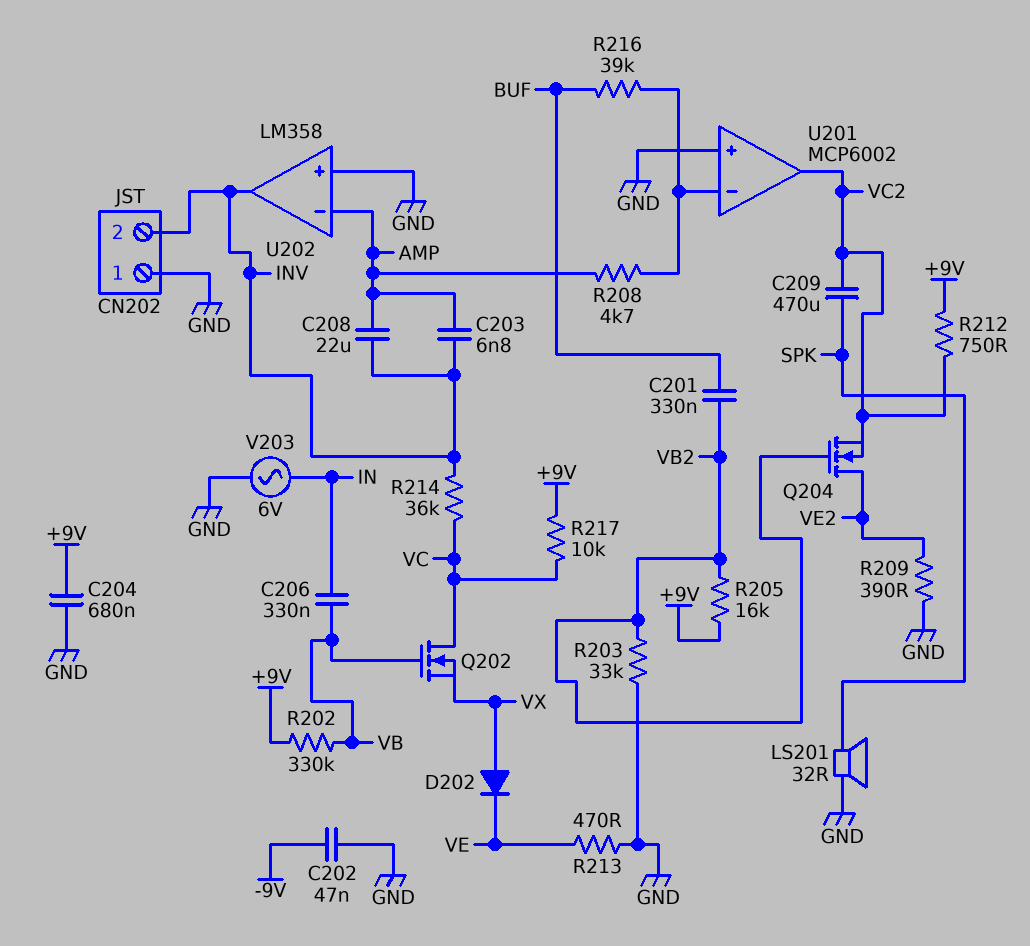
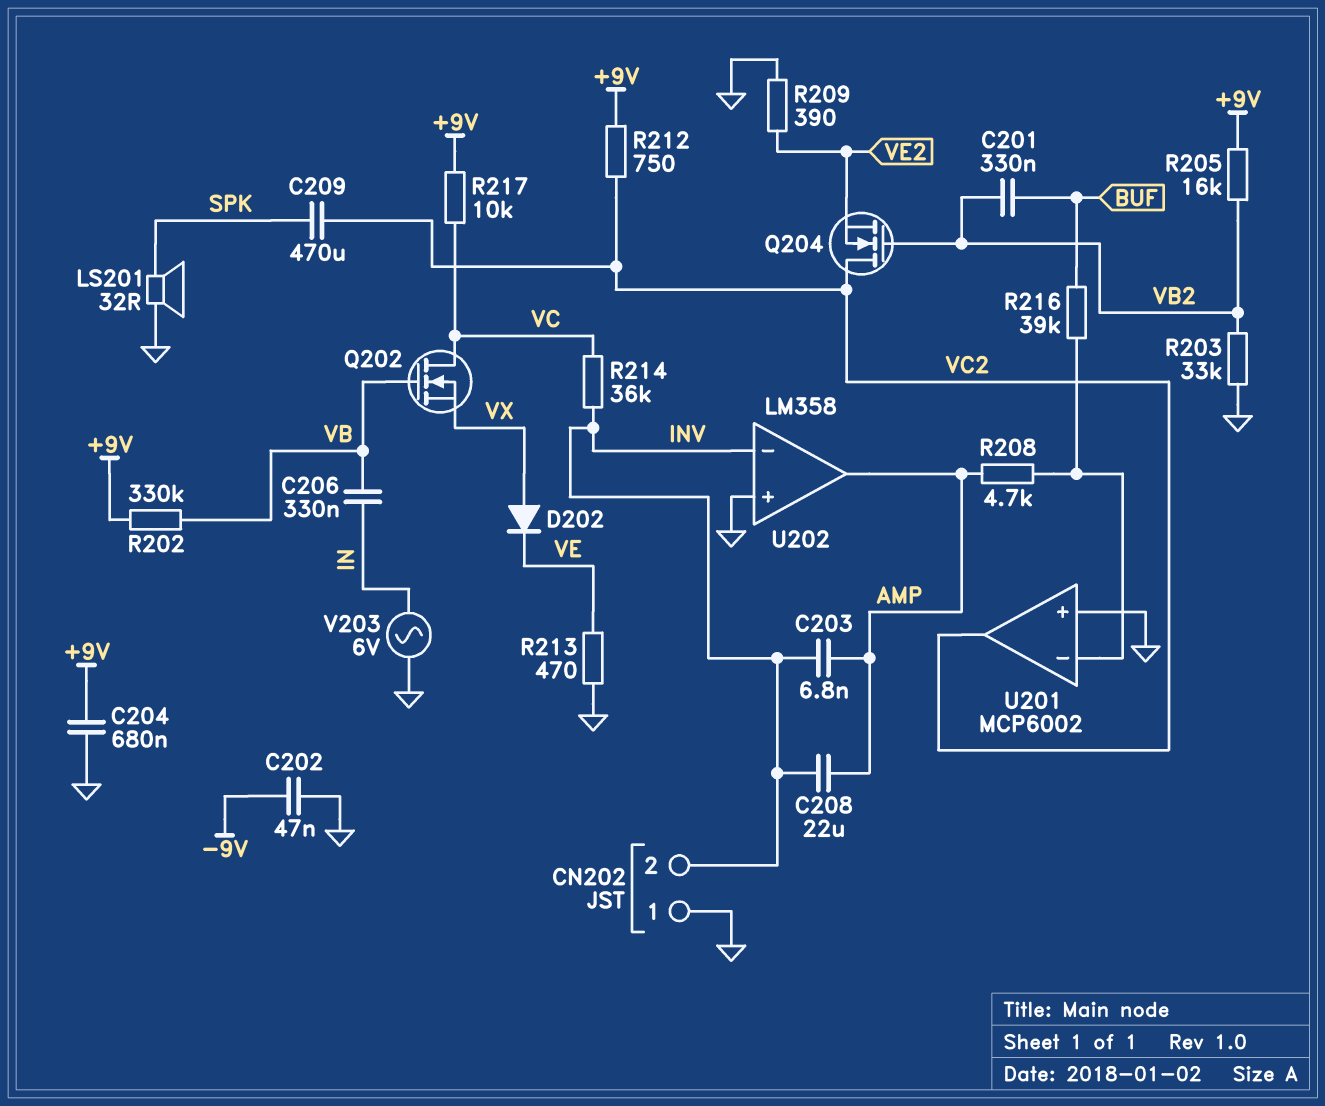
Q204: NMOS (G VB2, D VE2, S VC2) -> NMOS (G VB2, D VC2, S VE2)
U202 pin in-: AMP -> INV
U202 pin out: INV -> AMP

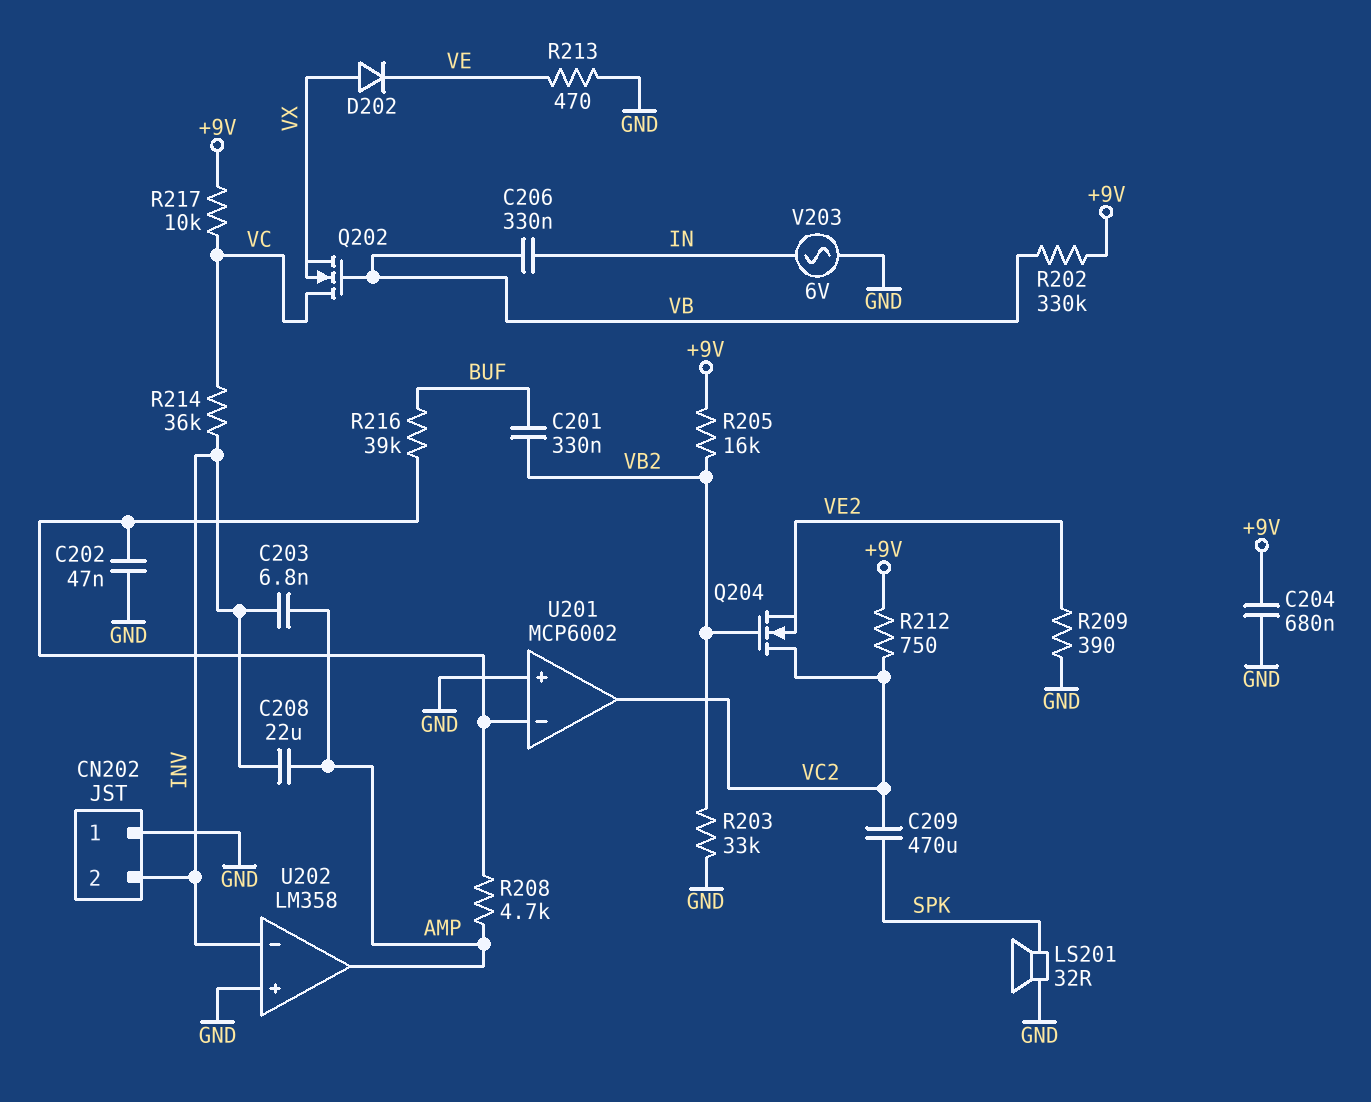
C202: 47nF (-9V, GND) -> 47nF (GND, U201/in-)

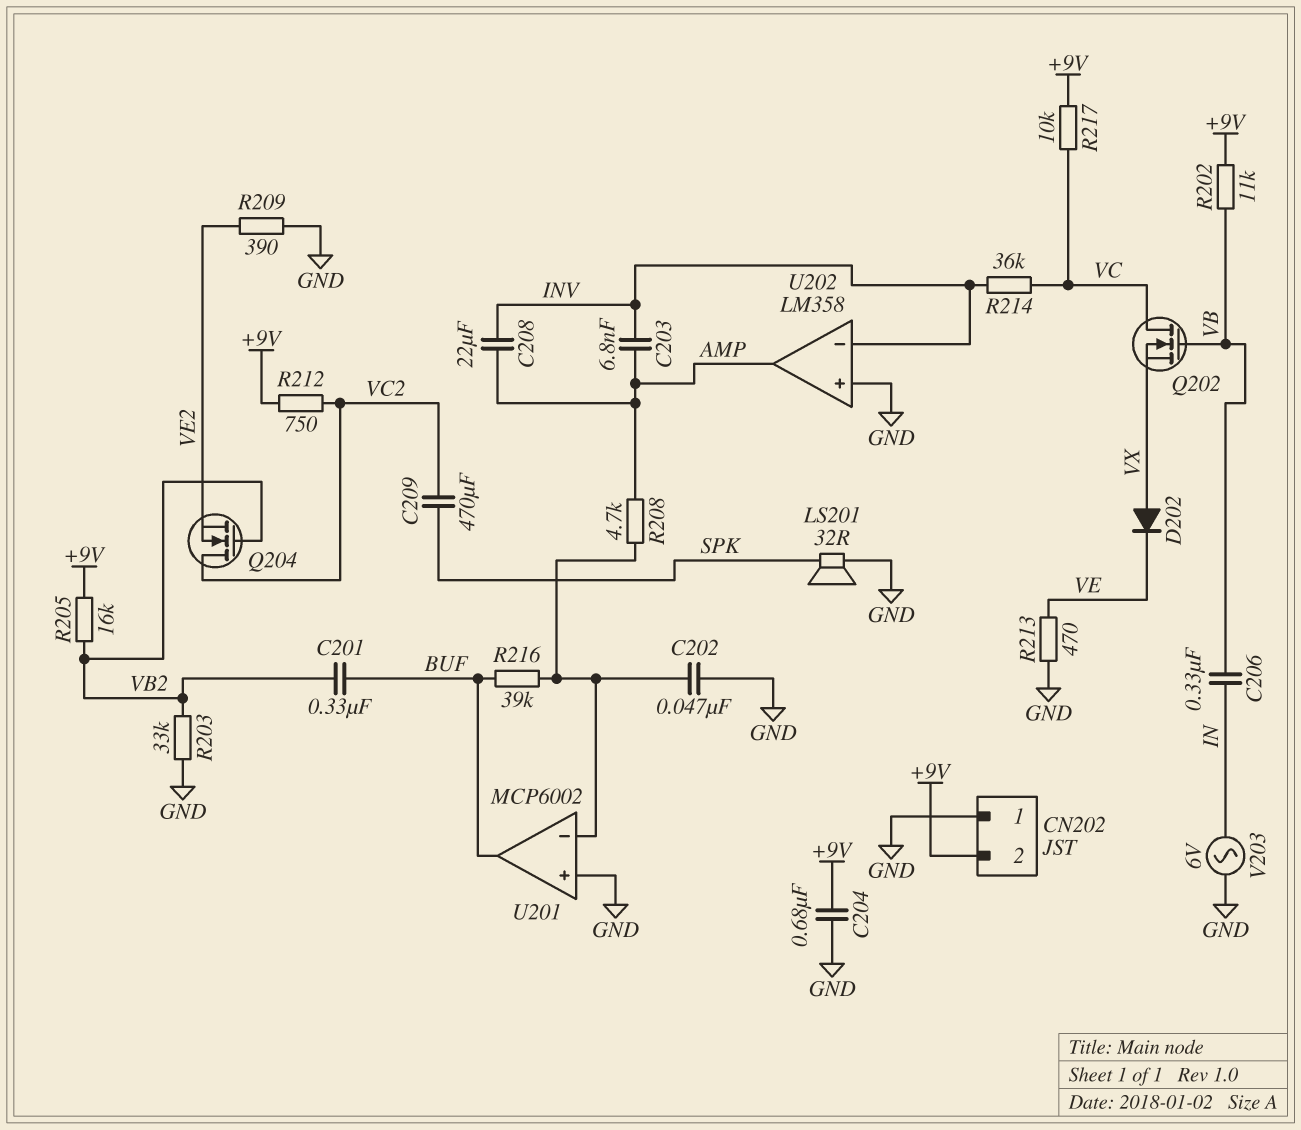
CN202 pin 2: INV -> +9V
R202: 330k (+9V, VB) -> 11k (+9V, VB)
U201 pin out: VC2 -> BUF

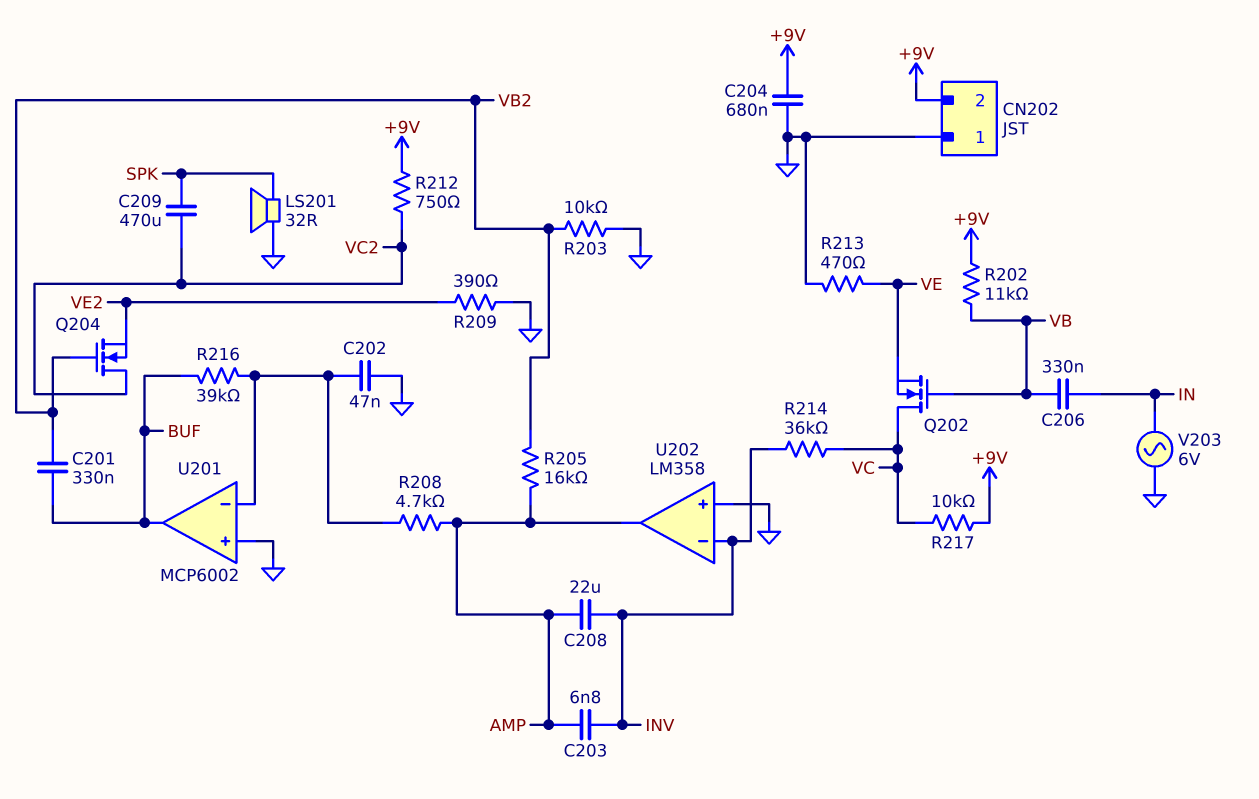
D202: diode (A VX, K VE) -> none
Q202: NMOS (G VB, D VC, S VX) -> NMOS (G VB, D VC, S VE)
R203: 33k (GND, VB2) -> 10k (GND, VB2)
R205: 16k (+9V, VB2) -> 16k (AMP, VB2)

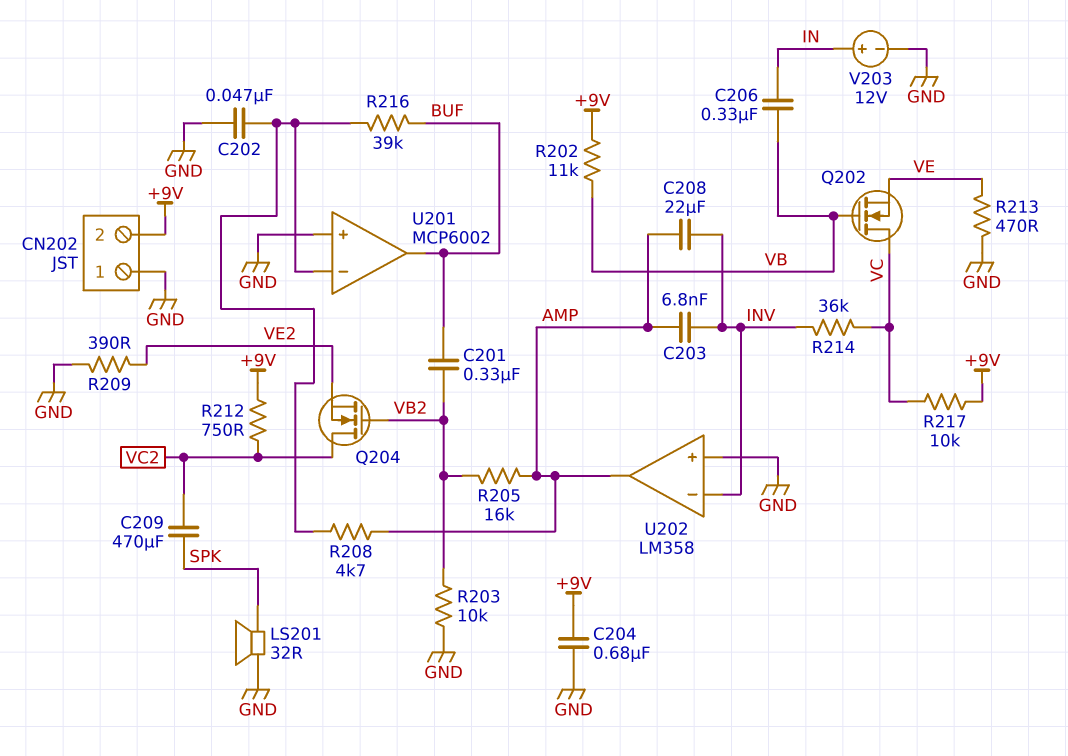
V203: AC 6V (GND, IN) -> 12V (plus IN, minus GND)

